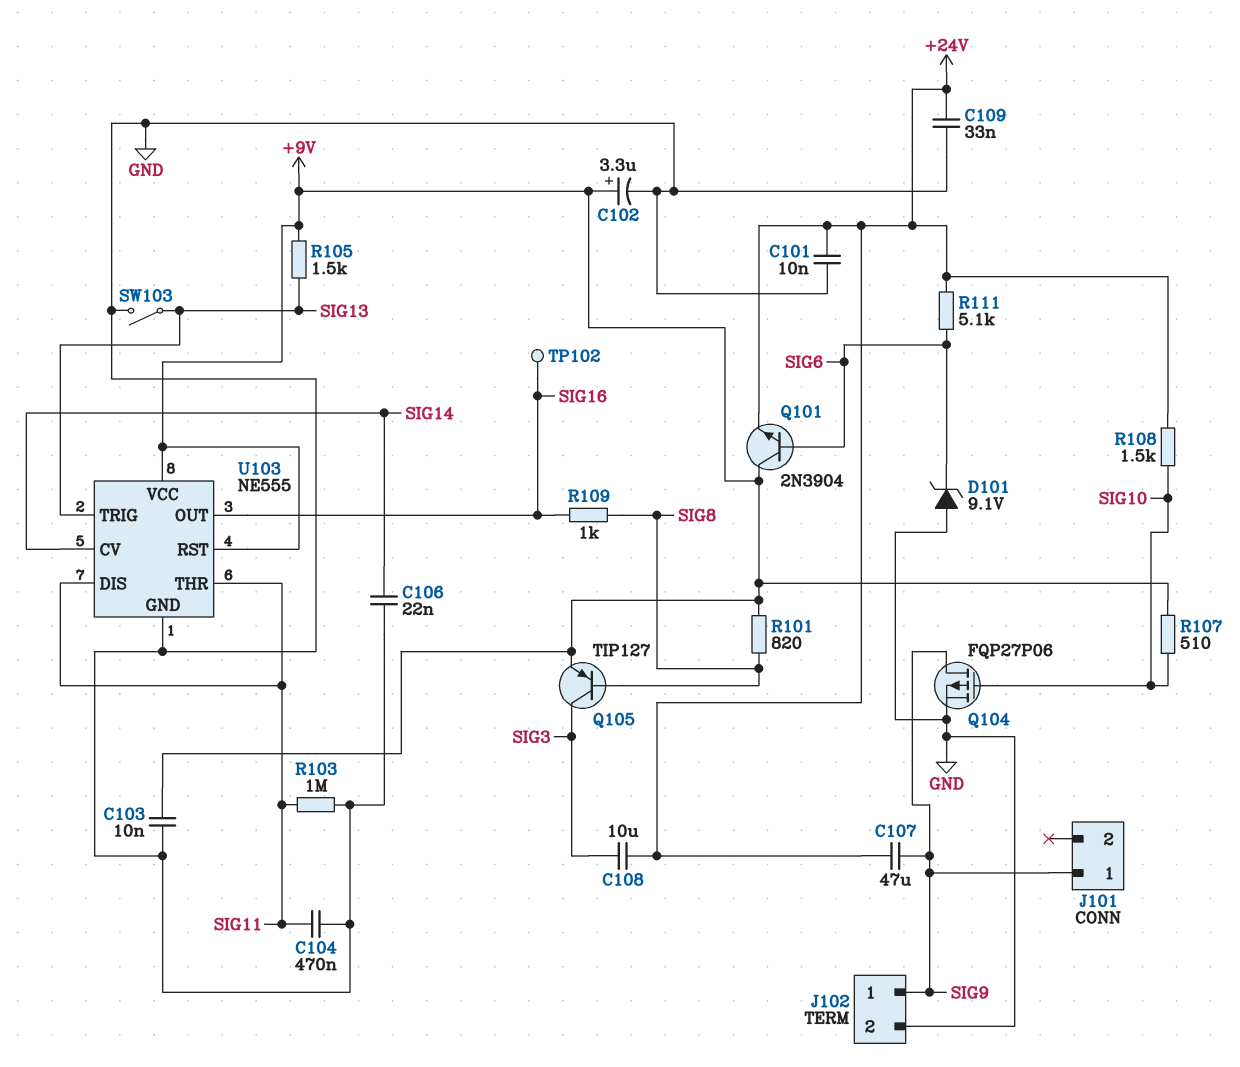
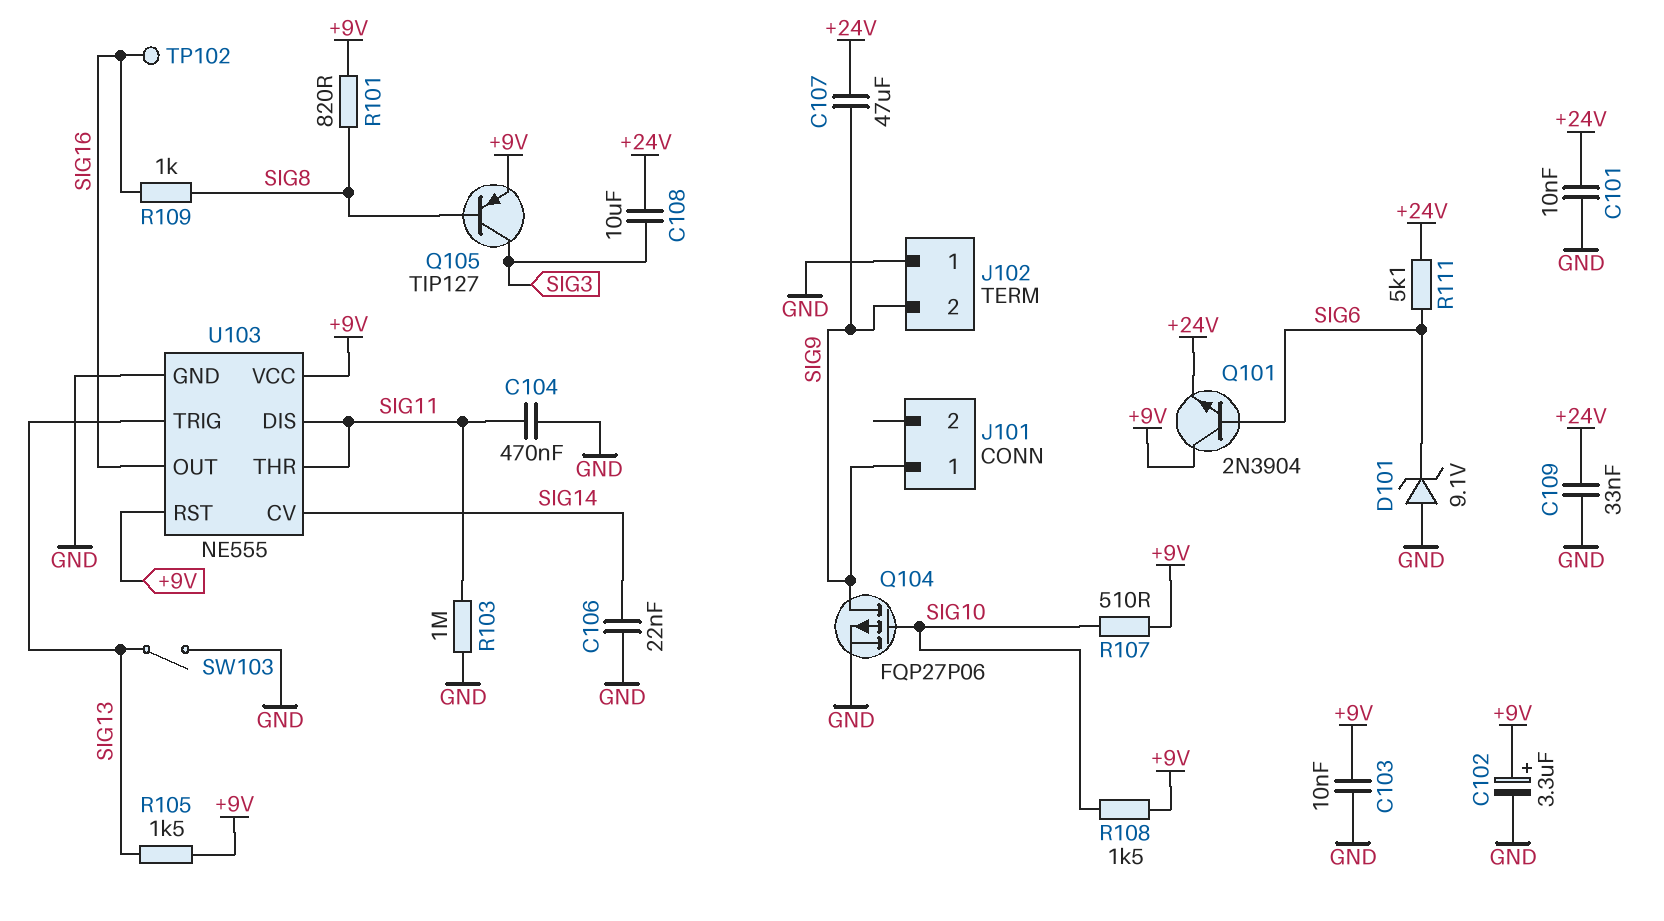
J102 pin 1: SIG9 -> GND
J102 pin 2: GND -> SIG9
R108: 1.5k (+24V, SIG10) -> 1.5k (+9V, SIG10)

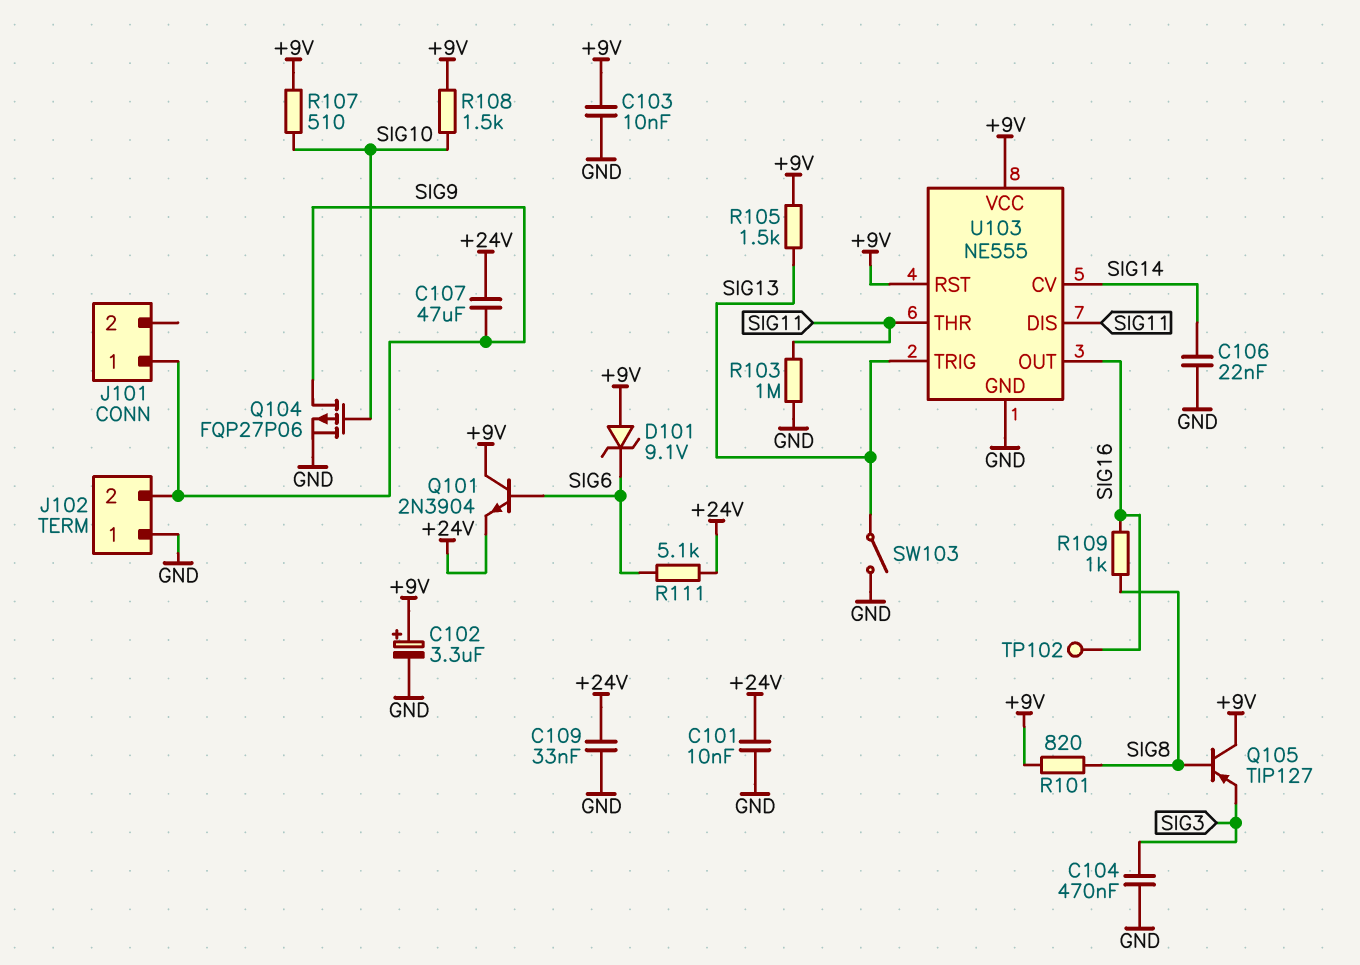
C104: 470nF (GND, SIG11) -> 470nF (GND, SIG3)
C108: 10uF (+24V, SIG3) -> none
D101: zener 9.1V (A GND, K SIG6) -> zener 9.1V (A +9V, K SIG6)
Q105: PNP TIP127 (B SIG8, C SIG3, E +9V) -> PNP TIP127 (B SIG8, C +9V, E SIG3)

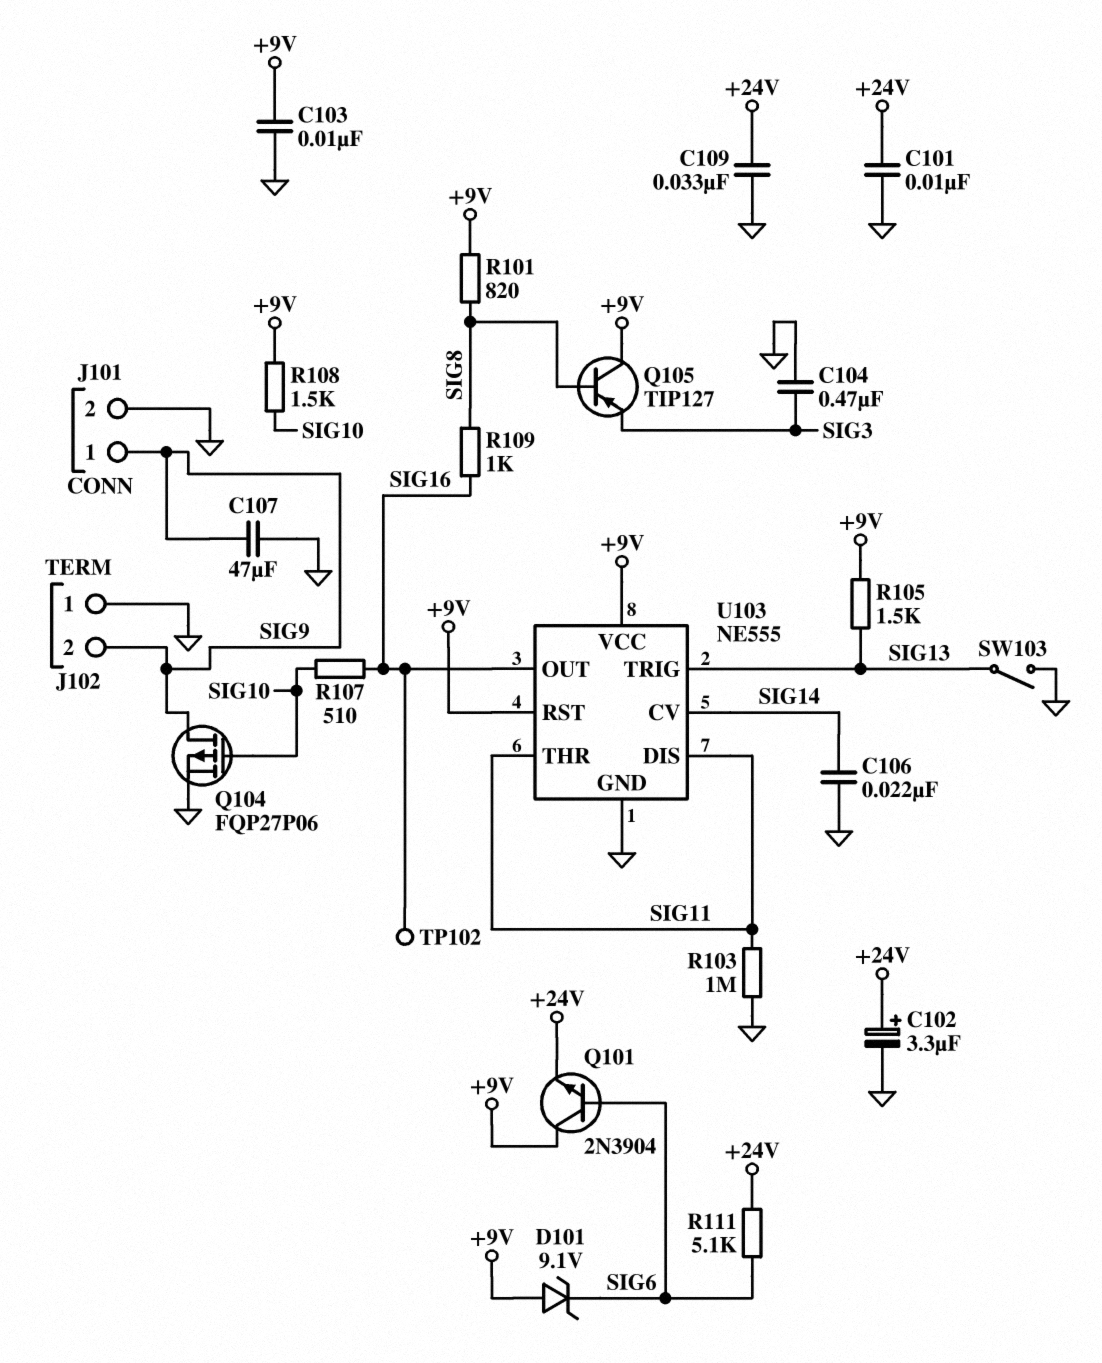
C102: 3.3uF (plus +9V, minus GND) -> 3.3uF (plus +24V, minus GND)
C107: 47uF (+24V, SIG9) -> 47uF (GND, SIG9)
J101 pin 2: none -> GND
R107: 510 (+9V, SIG10) -> 510 (SIG10, SIG16)

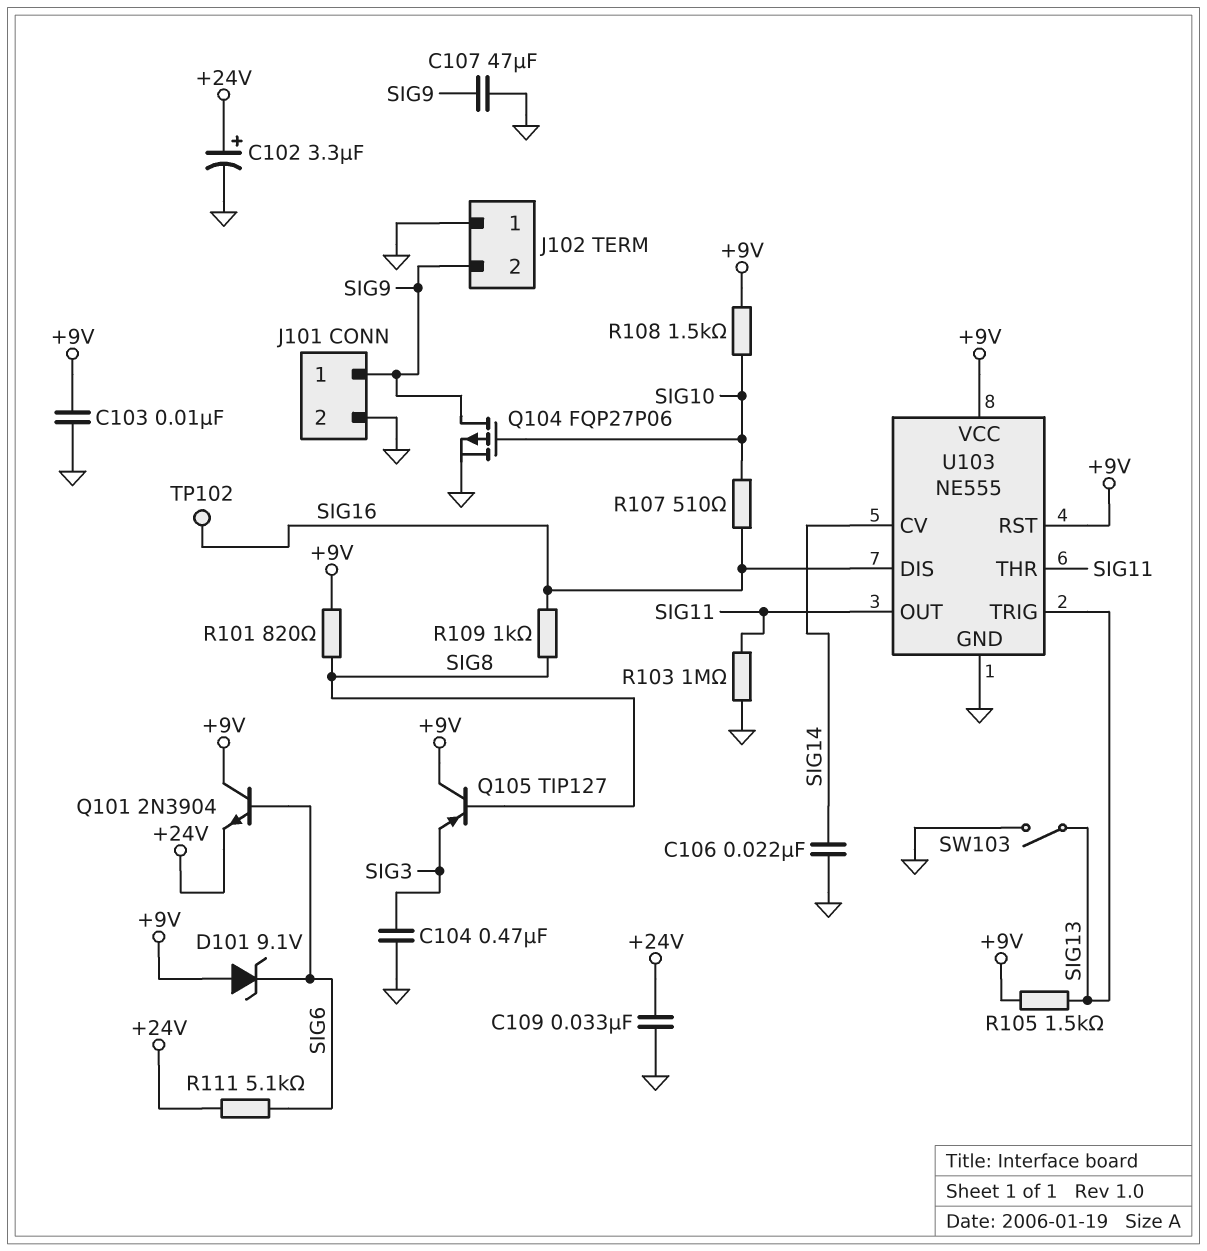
C101: 10nF (+24V, GND) -> none
U103 pin DIS: SIG11 -> SIG16
U103 pin OUT: SIG16 -> SIG11

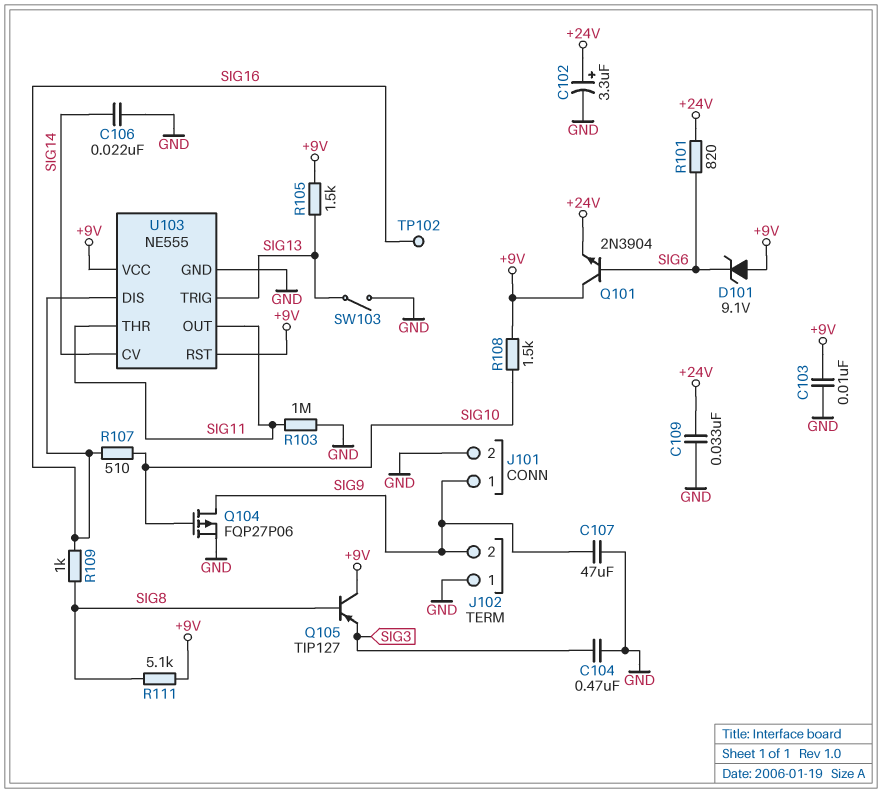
R101: 820 (+9V, SIG8) -> 820 (+24V, SIG6)
R111: 5.1k (+24V, SIG6) -> 5.1k (+9V, SIG8)

